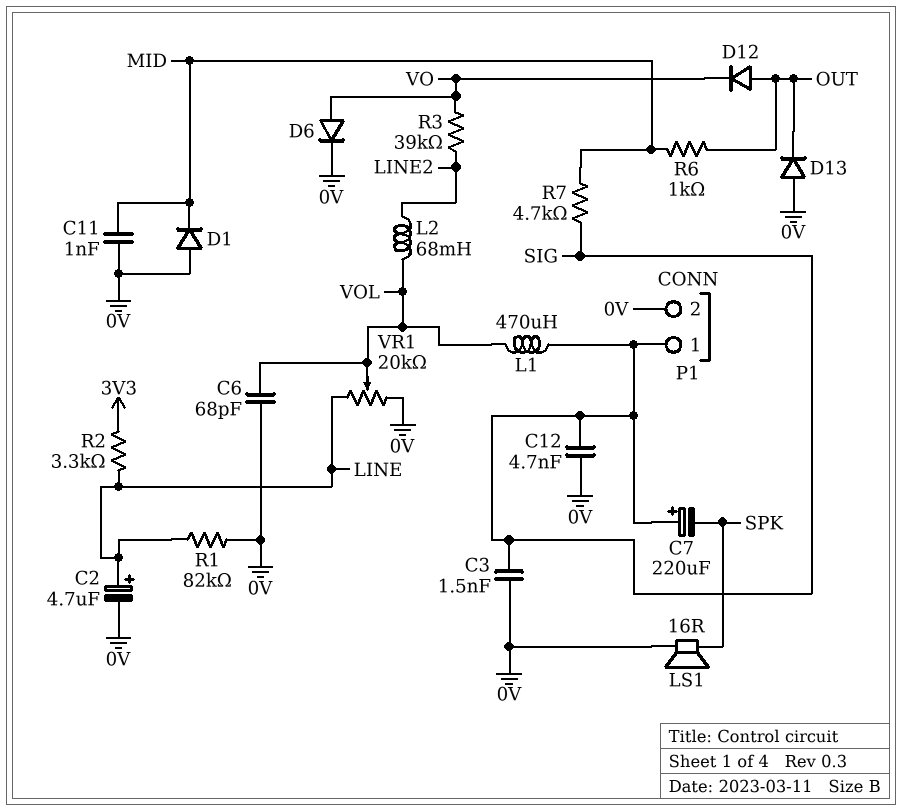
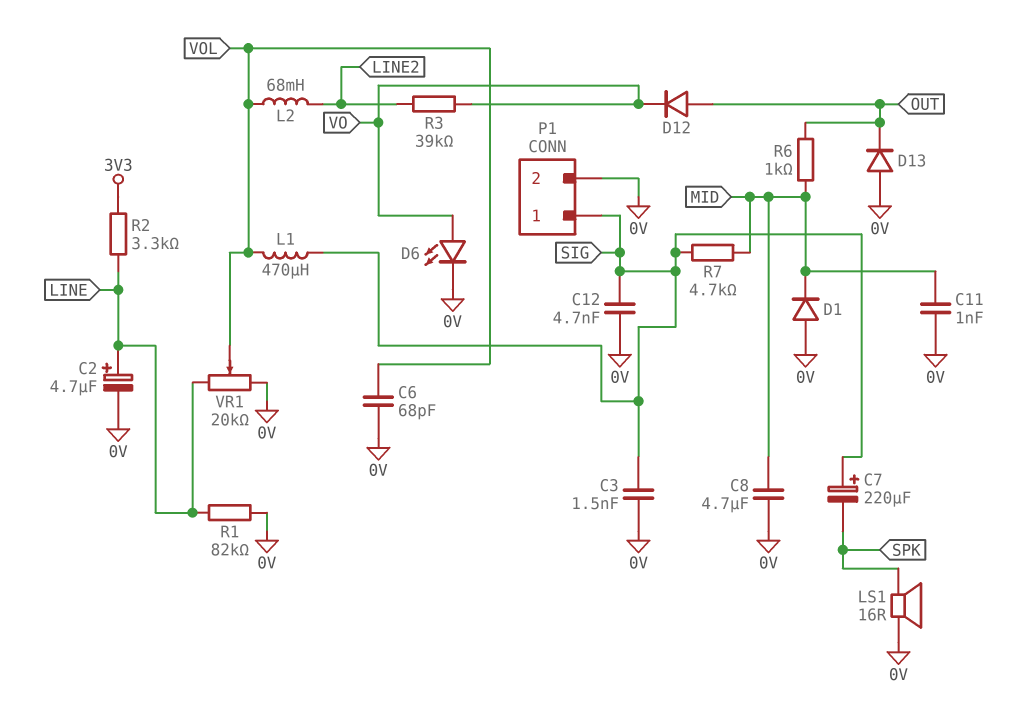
C8: none -> 4.7uF (0V, MID)
D6: diode (A VO, K 0V) -> LED (A VO, K 0V)

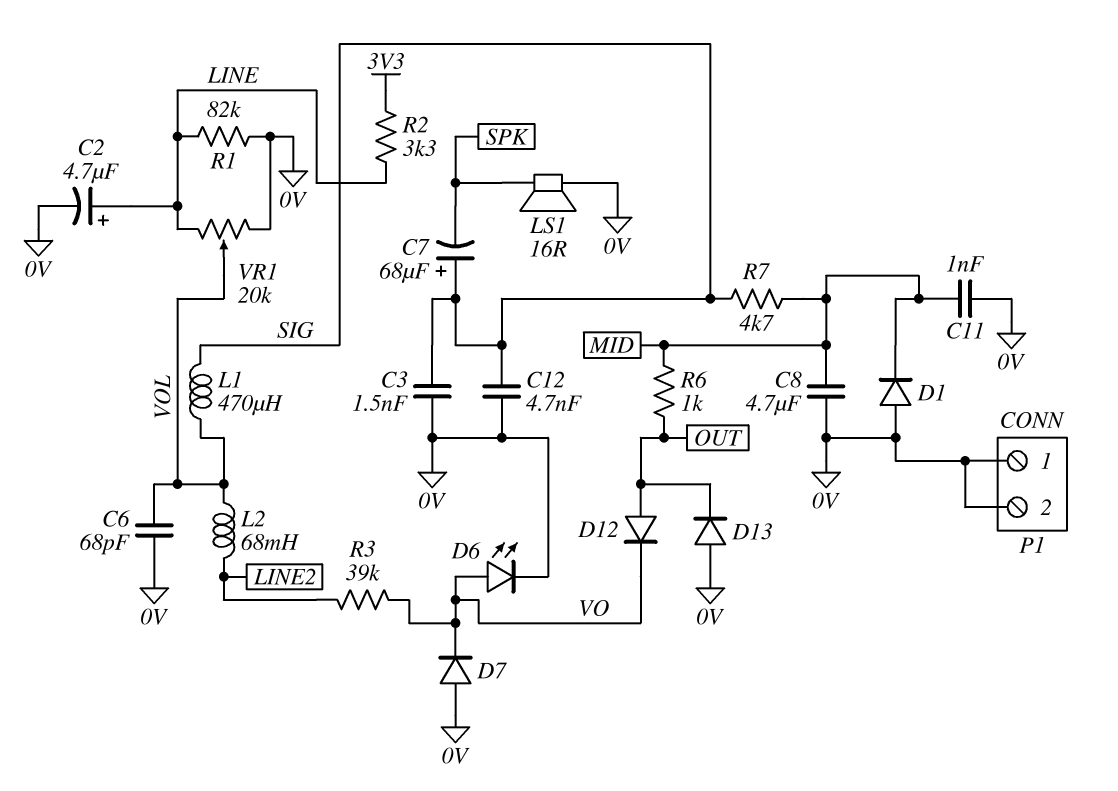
C7: 220uF (plus SIG, minus SPK) -> 68uF (plus SIG, minus SPK)
D7: none -> diode (A 0V, K VO)
P1 pin 1: SIG -> 0V

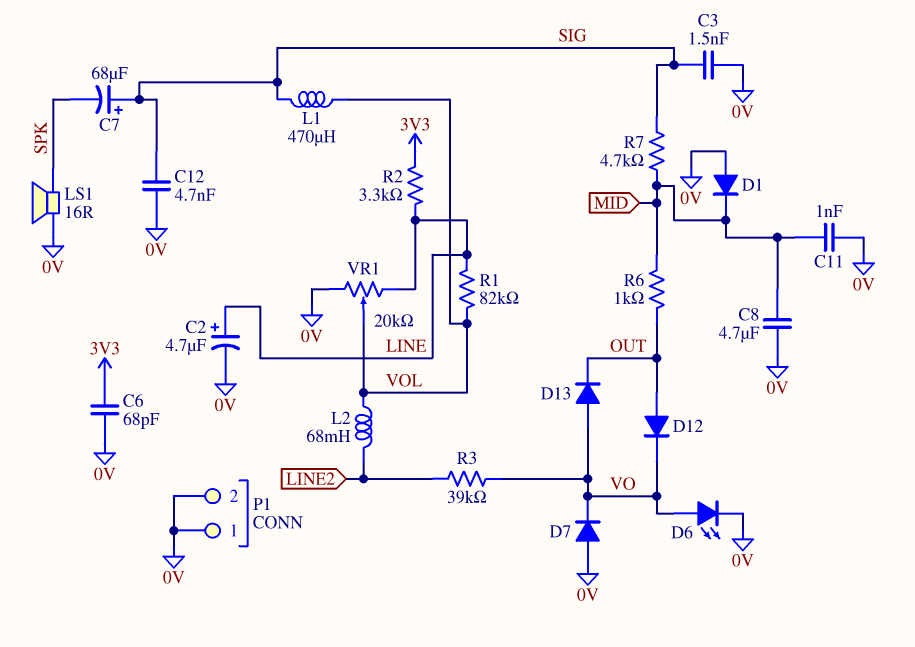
C6: 68pF (0V, VOL) -> 68pF (0V, 3V3)
D13: diode (A 0V, K OUT) -> diode (A VO, K OUT)
R1: 82k (0V, LINE) -> 82k (LINE, VOL)

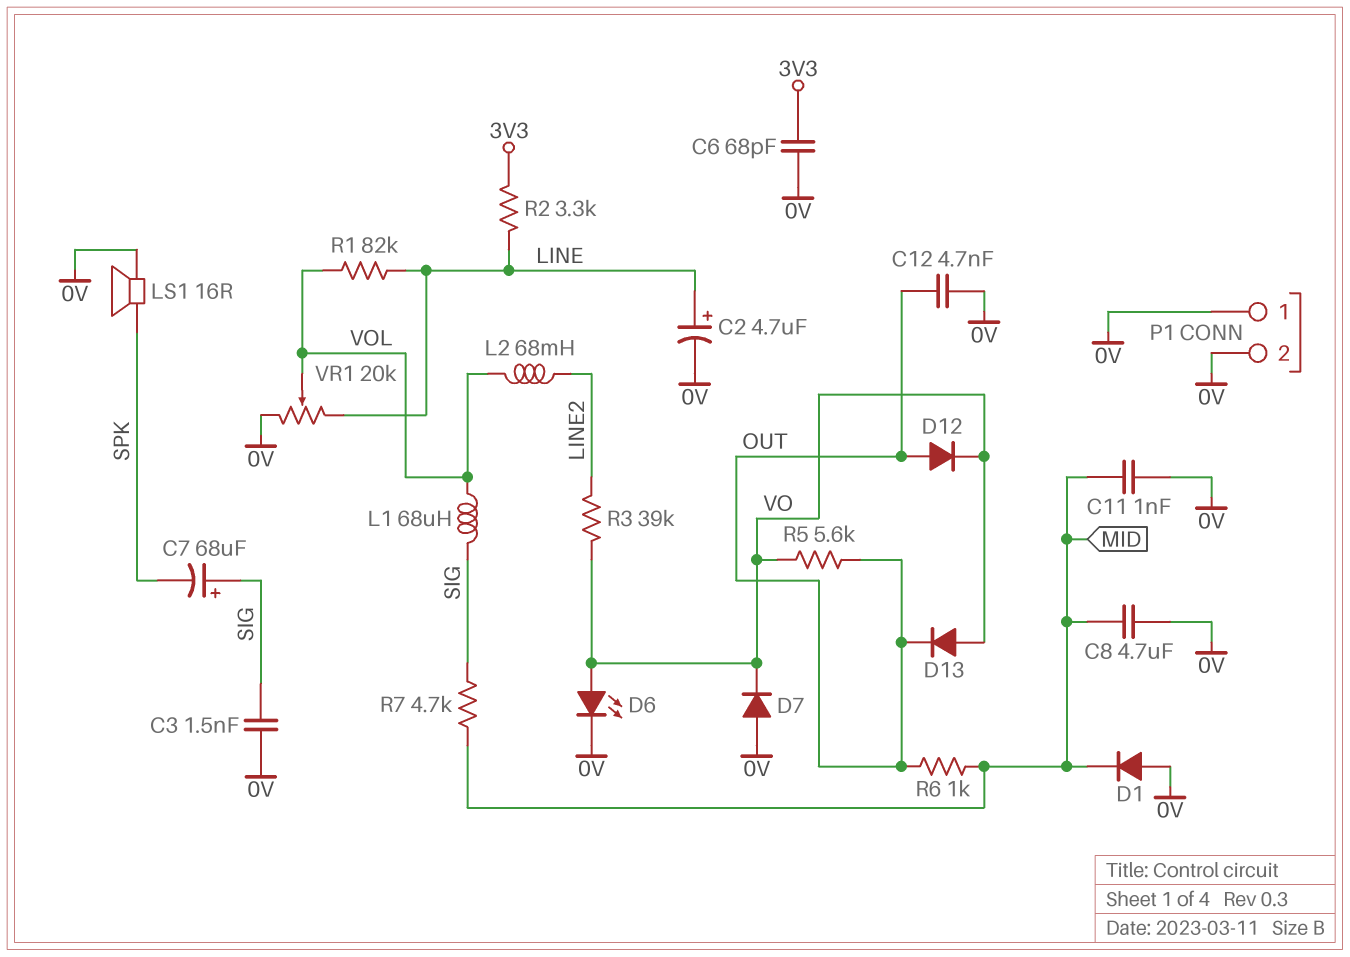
C12: 4.7nF (0V, SIG) -> 4.7nF (0V, OUT)
L1: 470uH (SIG, VOL) -> 68uH (SIG, VOL)
R5: none -> 5.6k (OUT, VO)

